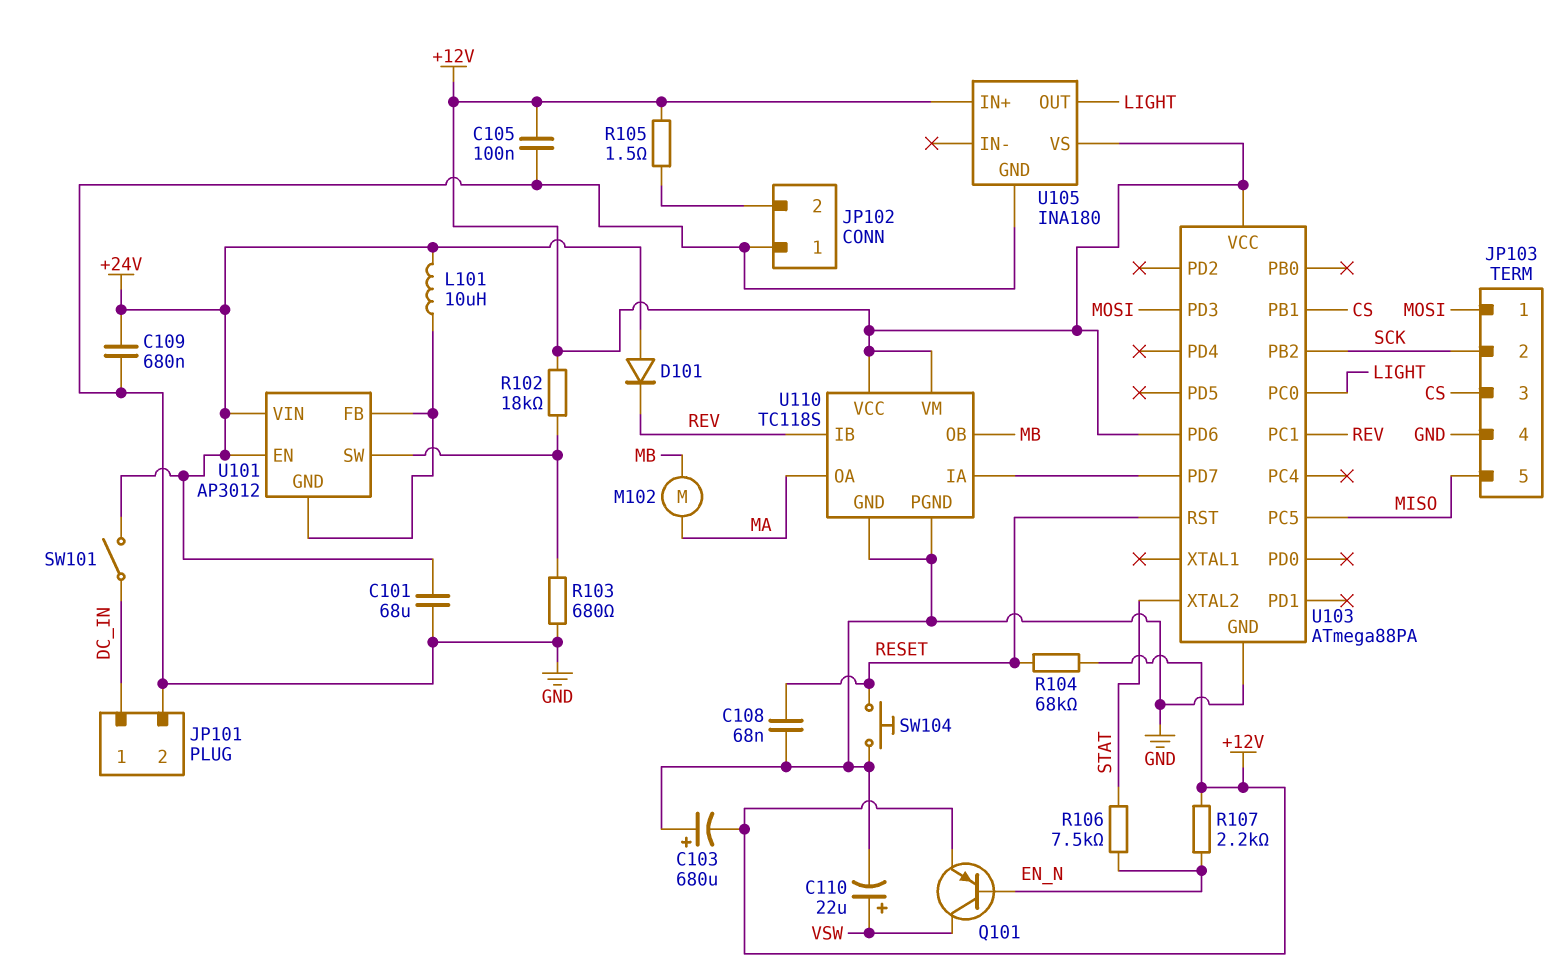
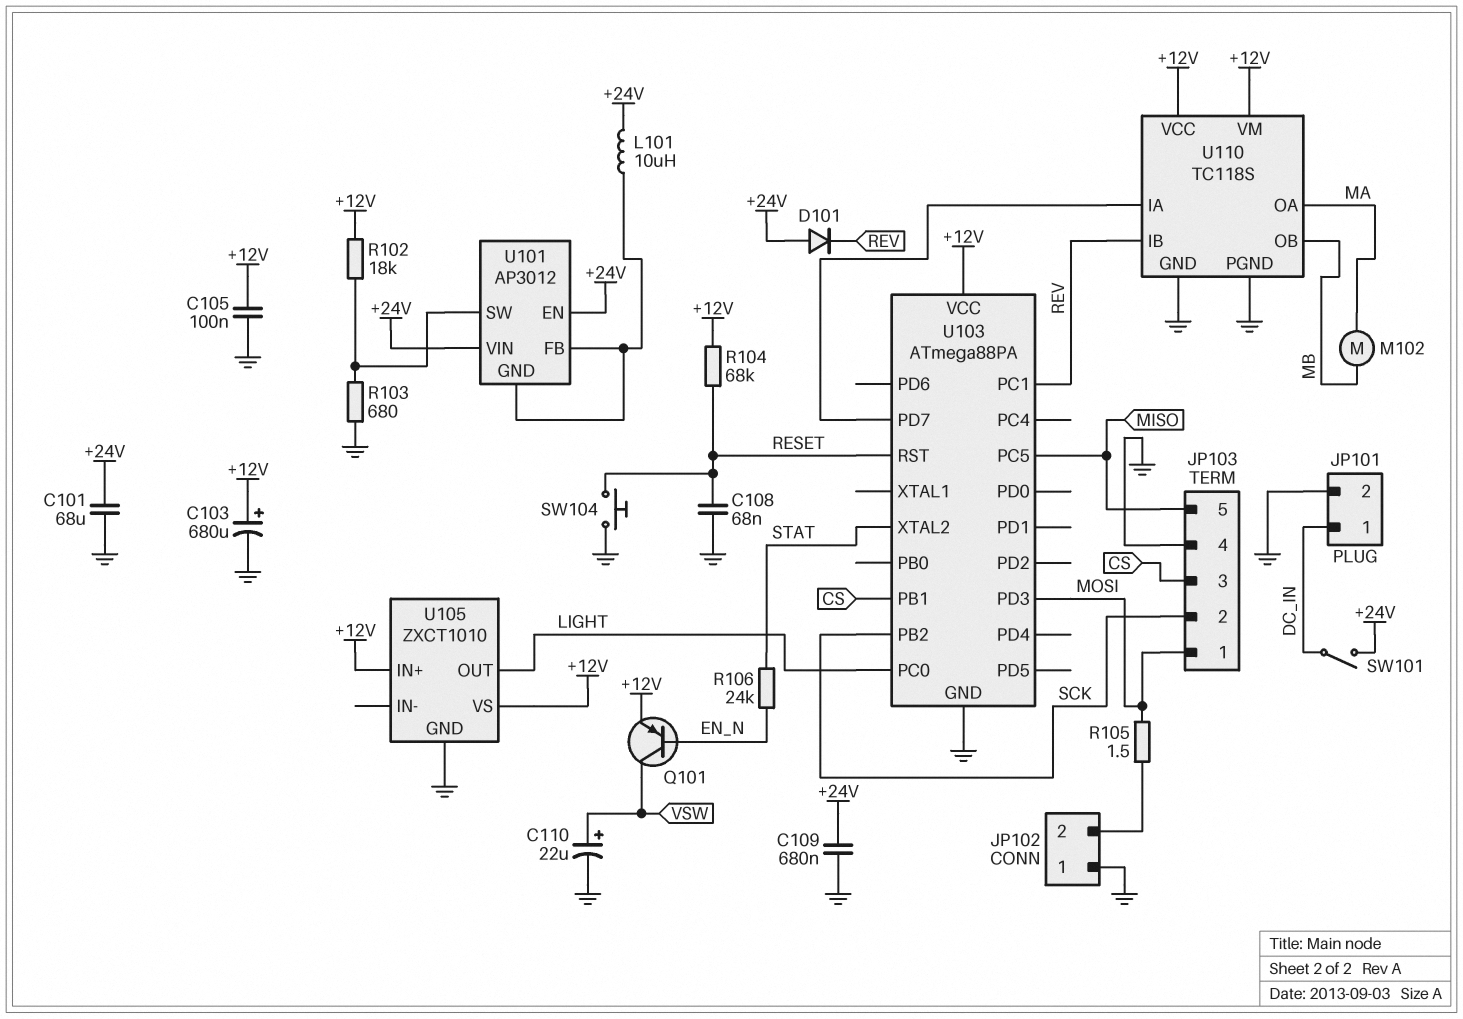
C103: 680uF (plus GND, minus +12V) -> 680uF (plus +12V, minus GND)
R105: 1.5 (+12V, JP102/2) -> 1.5 (JP102/2, MOSI)
R106: 7.5k (EN_N, STAT) -> 24k (EN_N, STAT)
R107: 2.2k (+12V, EN_N) -> none
U103 pin PD6: +12V -> none
U105: INA180 -> ZXCT1010

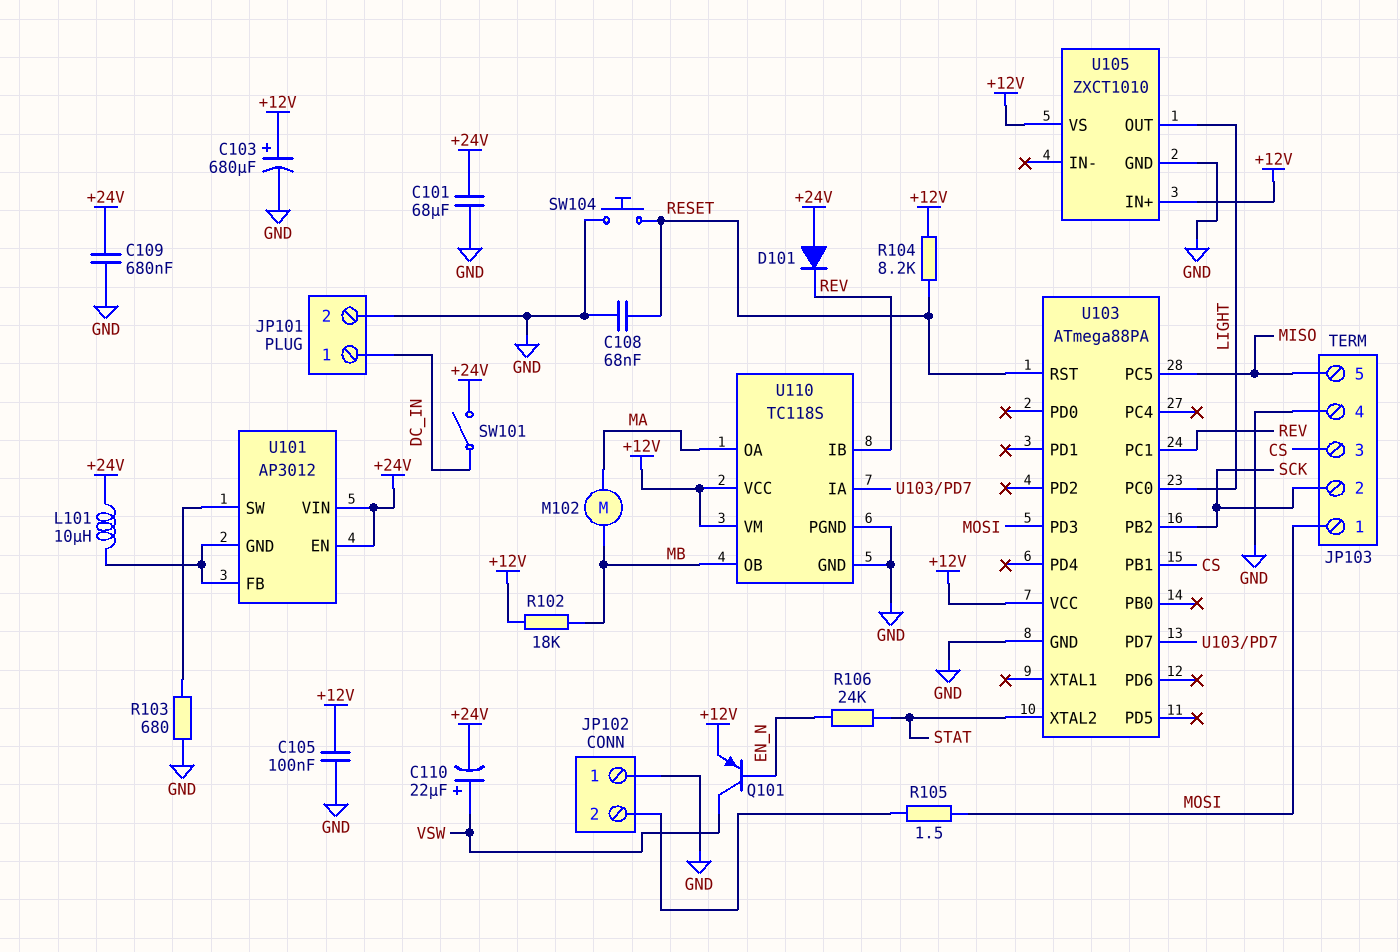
C110: 22uF (plus VSW, minus GND) -> 22uF (plus VSW, minus +24V)
R102: 18k (+12V, U101/SW) -> 18k (+12V, MB)
R104: 68k (+12V, RESET) -> 8.2k (+12V, RESET)

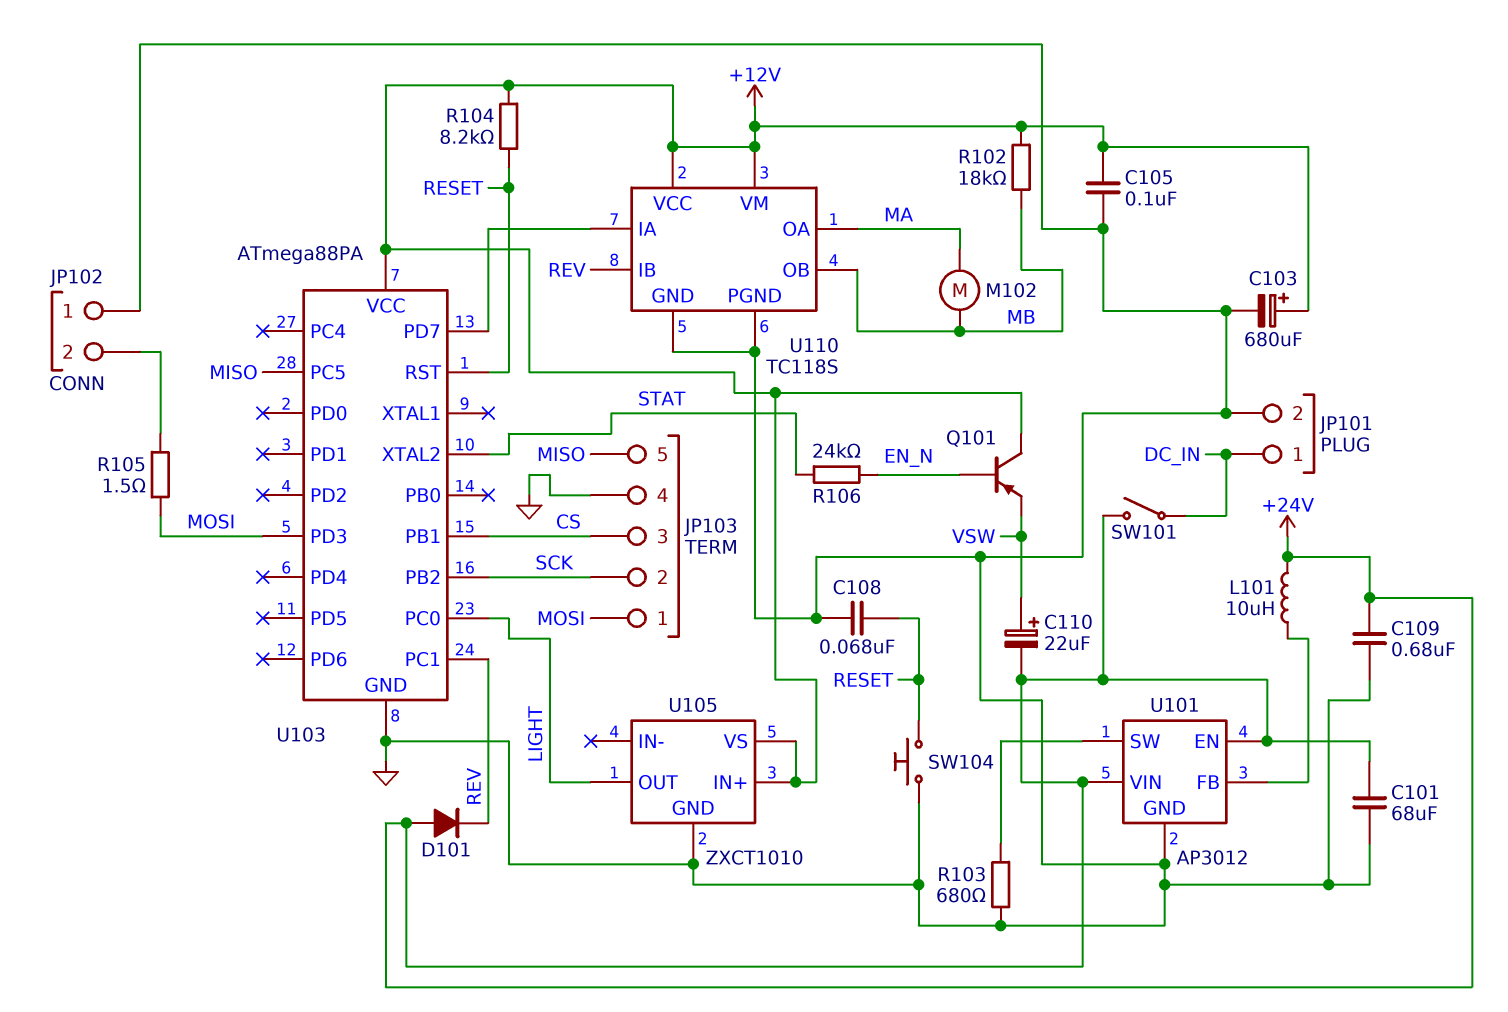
Q101: PNP (B EN_N, C VSW, E +12V) -> PNP (B EN_N, C +12V, E VSW)
U101 pin GND: U101/FB -> GND

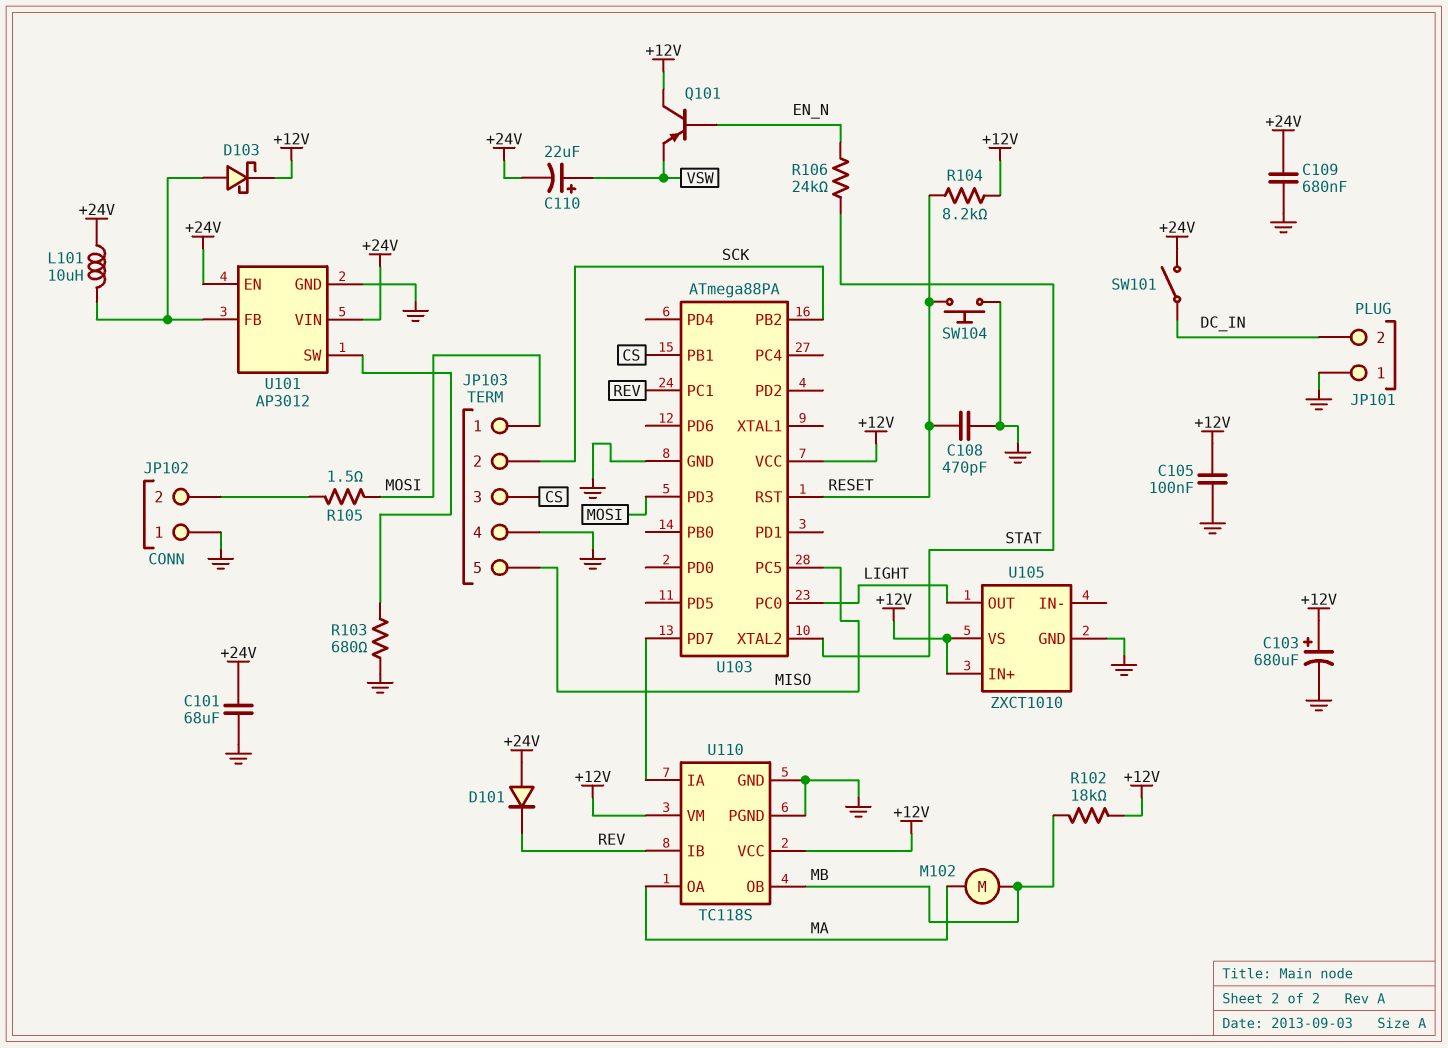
C108: 68nF (GND, RESET) -> 470pF (GND, RESET)
D103: none -> schottky (A U101/FB, K +12V)
JP101 pin 1: DC_IN -> GND
JP101 pin 2: GND -> DC_IN

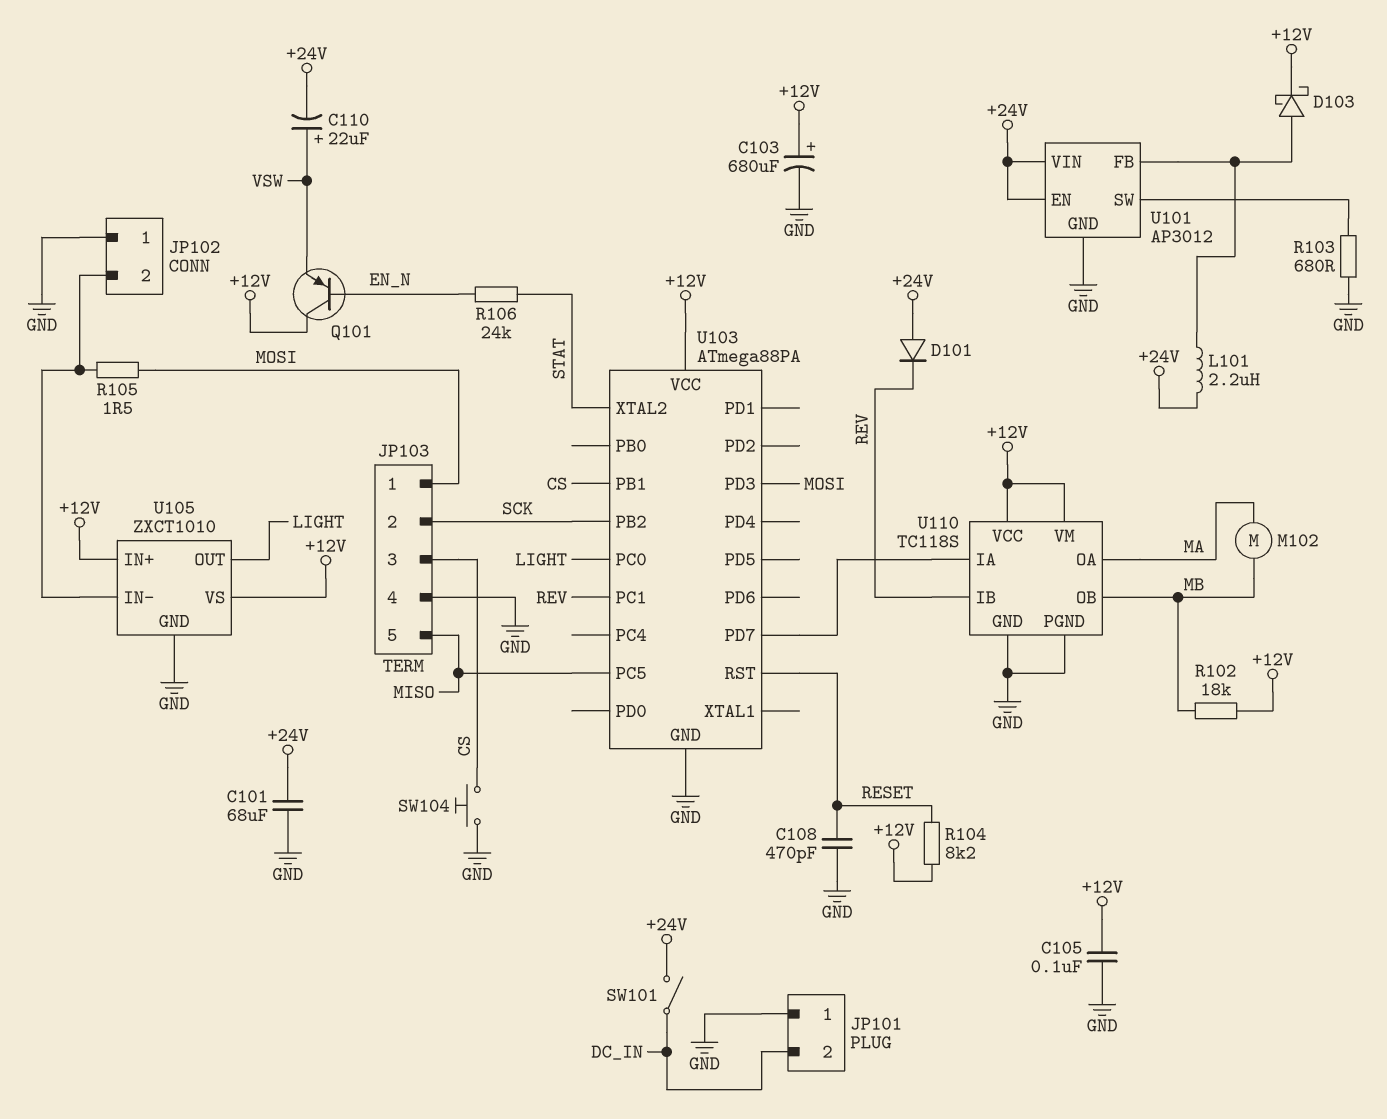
C109: 680nF (+24V, GND) -> none
L101: 10uH (+24V, U101/FB) -> 2.2uH (+24V, U101/FB)
SW104: button (GND, RESET) -> button (CS, GND)
U105 pin IN-: none -> JP102/2

